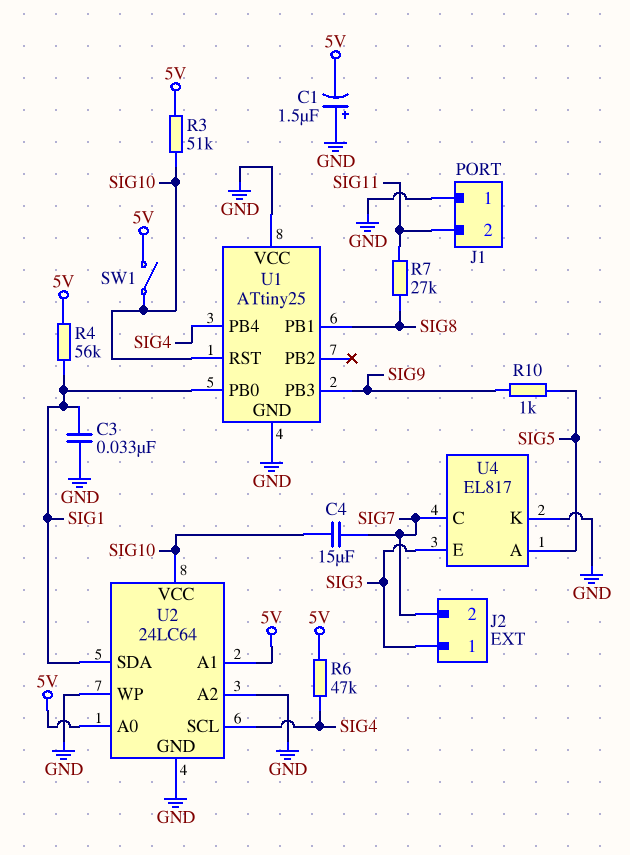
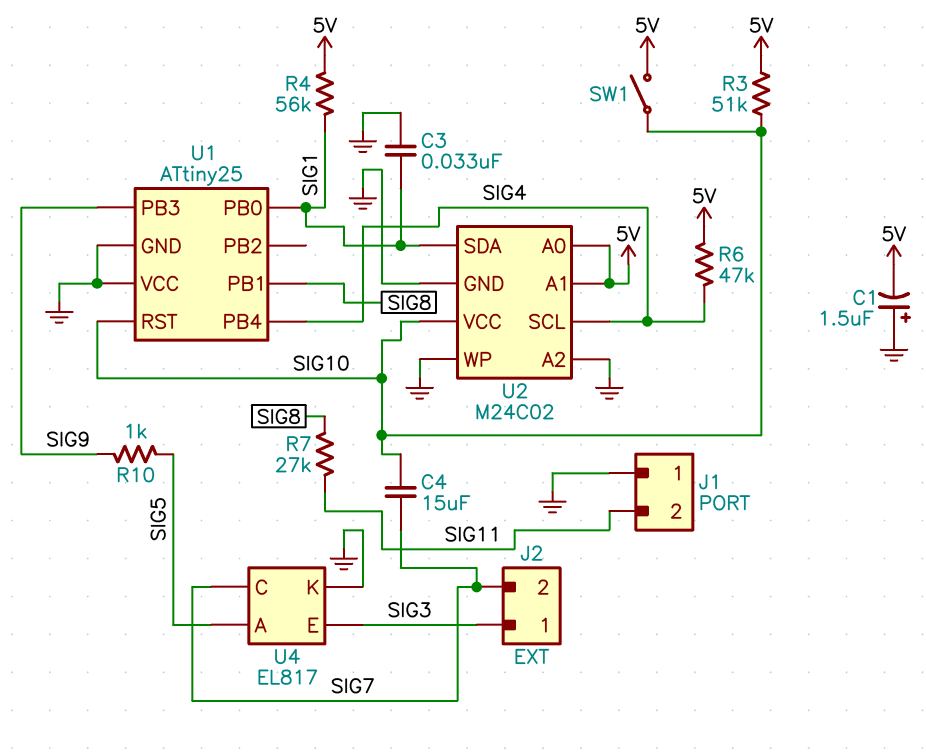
U2: 24LC64 -> M24C02

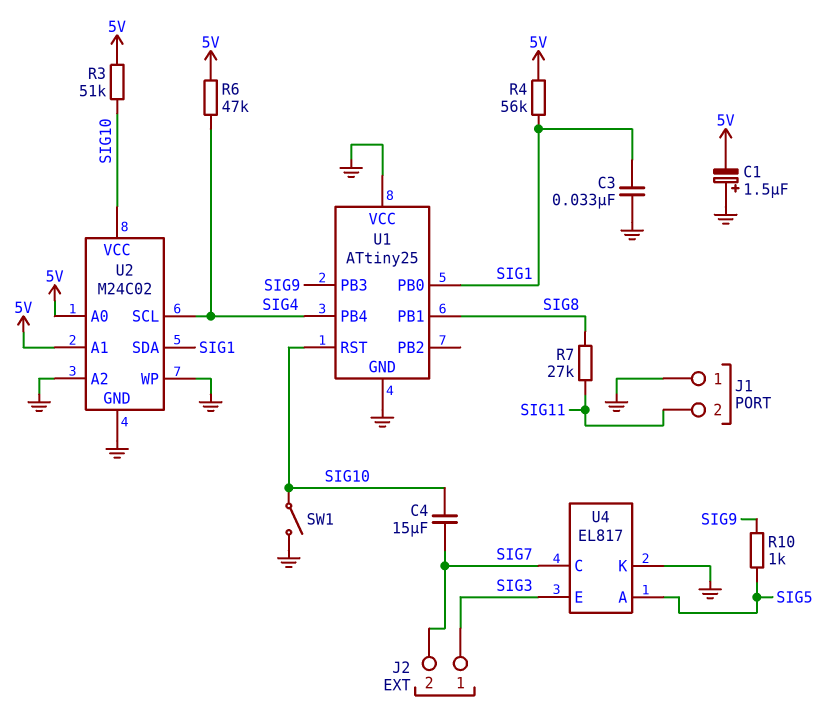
SW1: switch (5V, SIG10) -> switch (GND, SIG10)

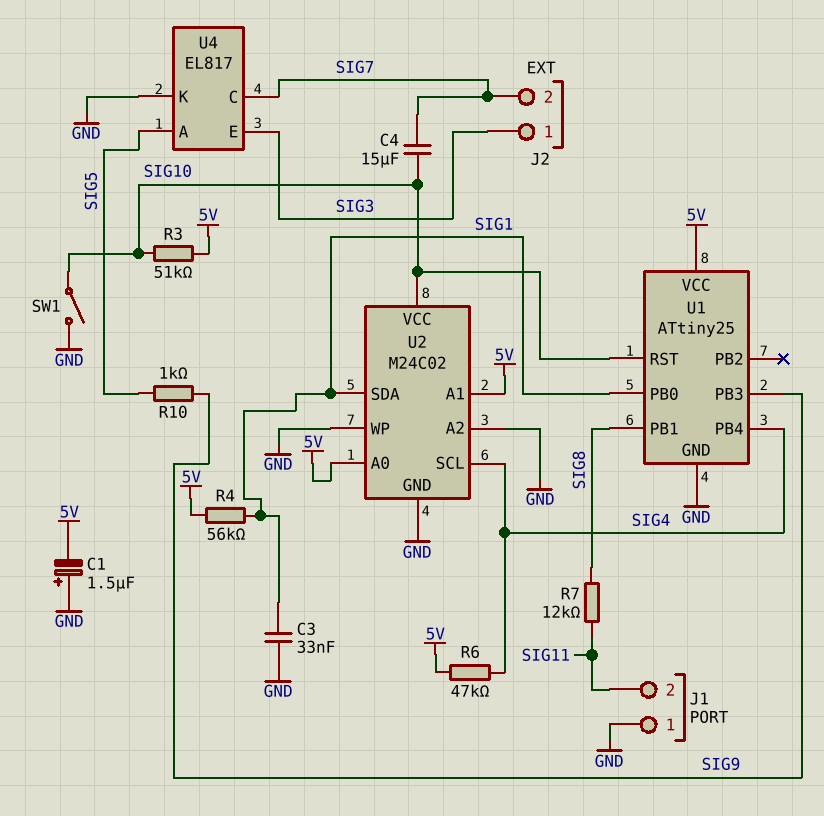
R7: 27k (SIG8, SIG11) -> 12k (SIG8, SIG11)
U1 pin VCC: GND -> 5V

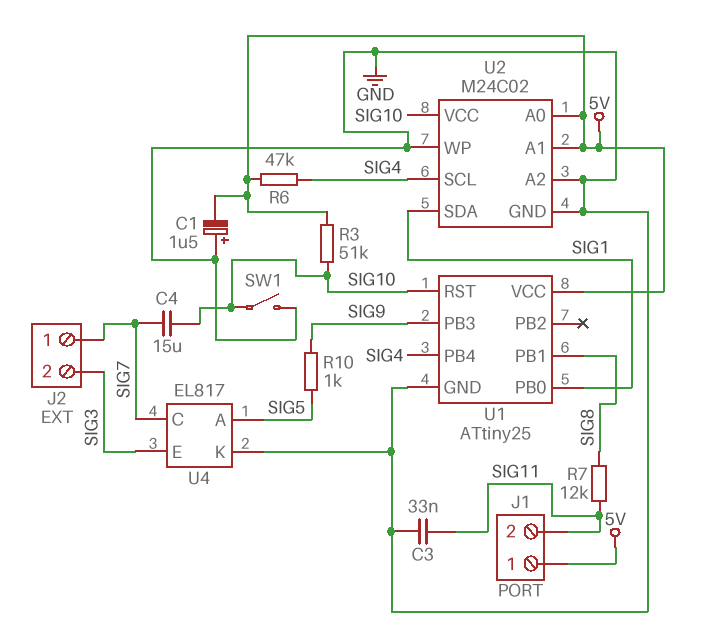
C3: 33nF (GND, SIG1) -> 33nF (GND, SIG11)
J1 pin 1: GND -> 5V
J2 pin 1: SIG3 -> SIG7
J2 pin 2: SIG7 -> SIG3
R4: 56k (5V, SIG1) -> none

